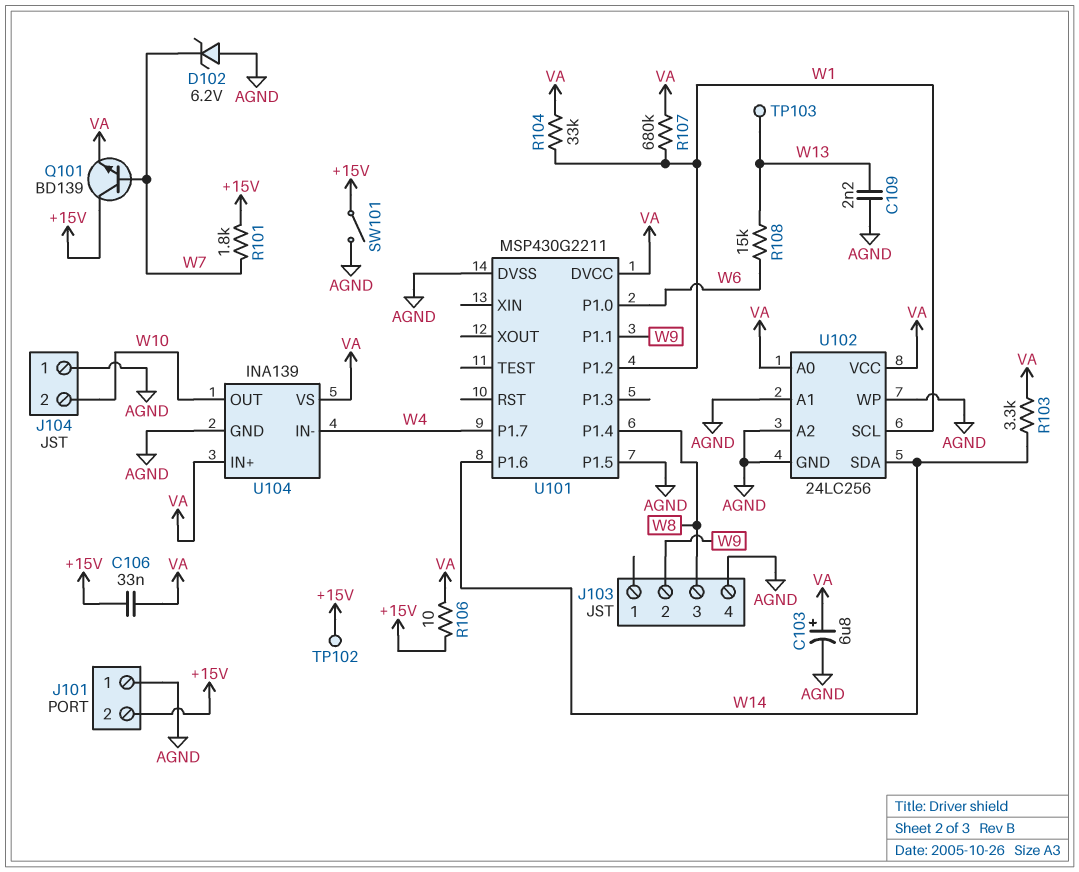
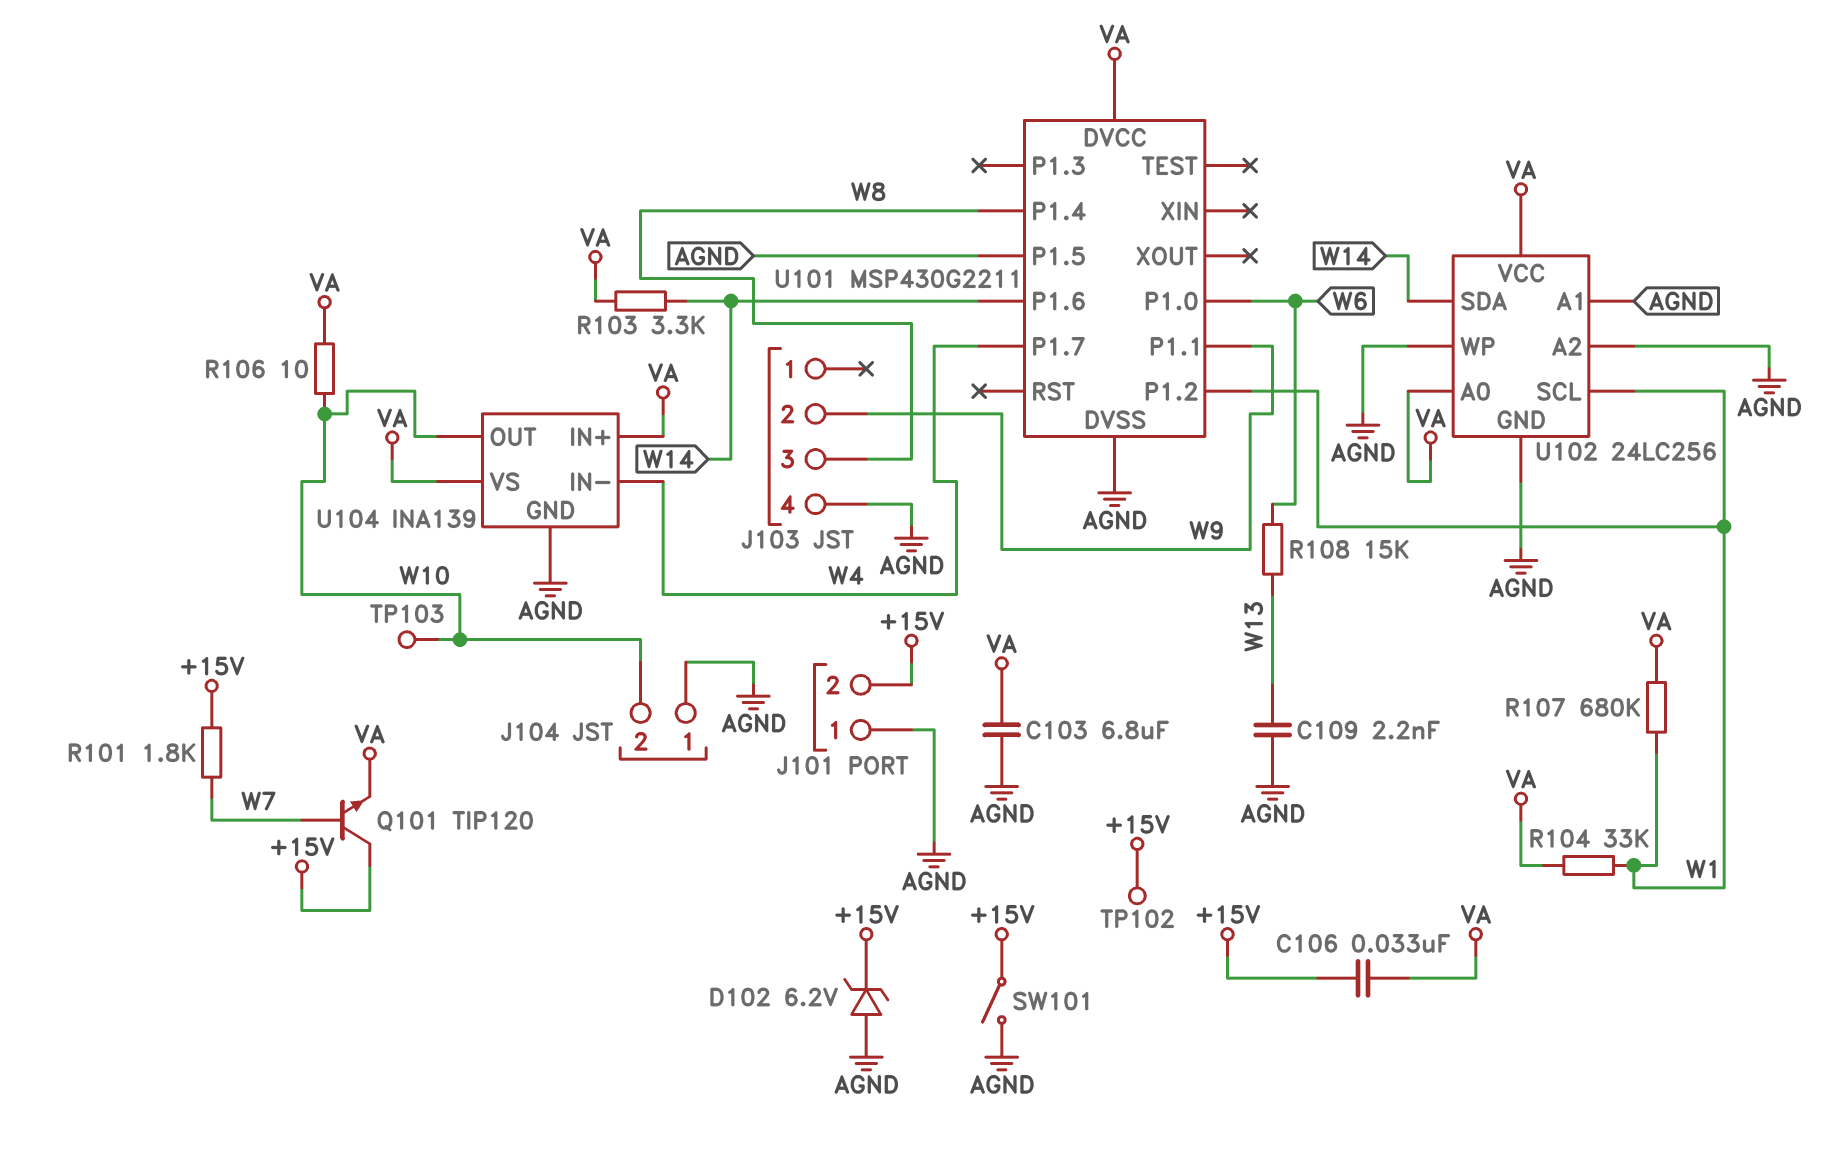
C103: 6.8uF (plus VA, minus AGND) -> 6.8uF (AGND, VA)
D102: zener 6.2V (A AGND, K W7) -> zener 6.2V (A AGND, K +15V)
Q101: NPN BD139 (B W7, C +15V, E VA) -> NPN TIP120 (B W7, C +15V, E VA)
R106: 10 (+15V, VA) -> 10 (VA, W10)
TP103: test point (W13) -> test point (W10)

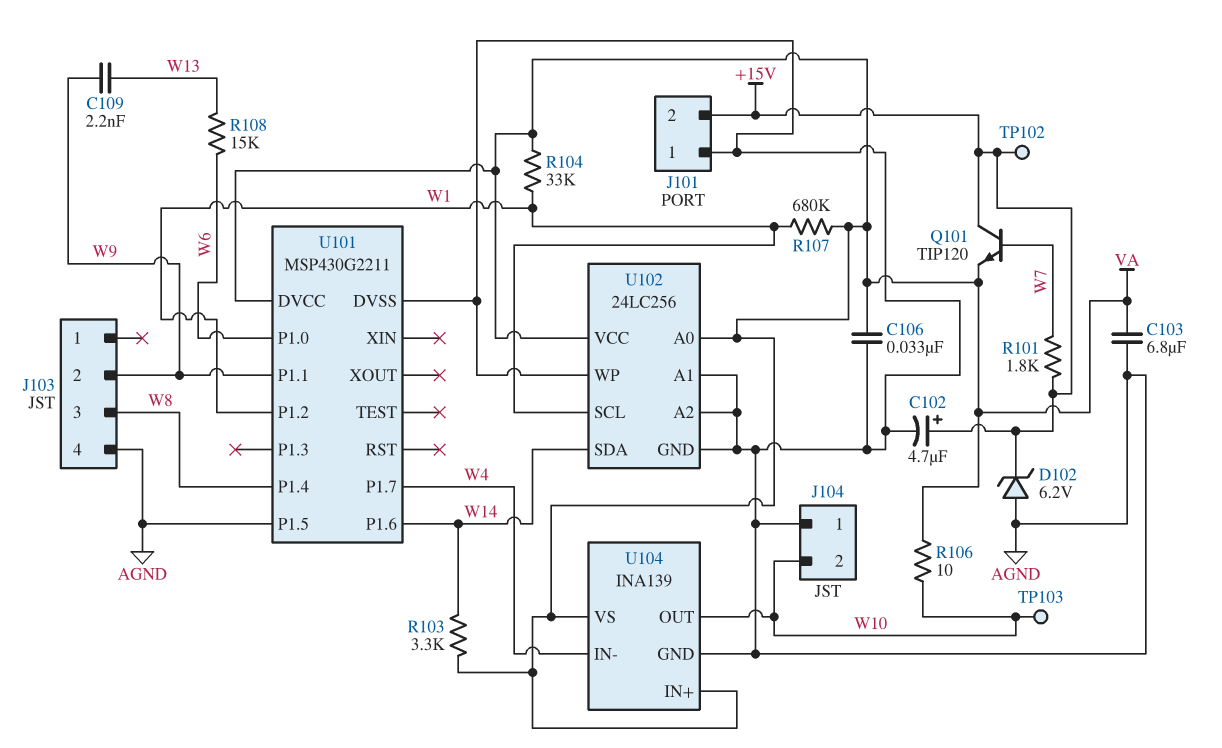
C102: none -> 4.7uF (plus +15V, minus AGND)
C106: 33nF (+15V, VA) -> 33nF (AGND, VA)
C109: 2.2nF (AGND, W13) -> 2.2nF (W9, W13)
SW101: switch (+15V, AGND) -> none

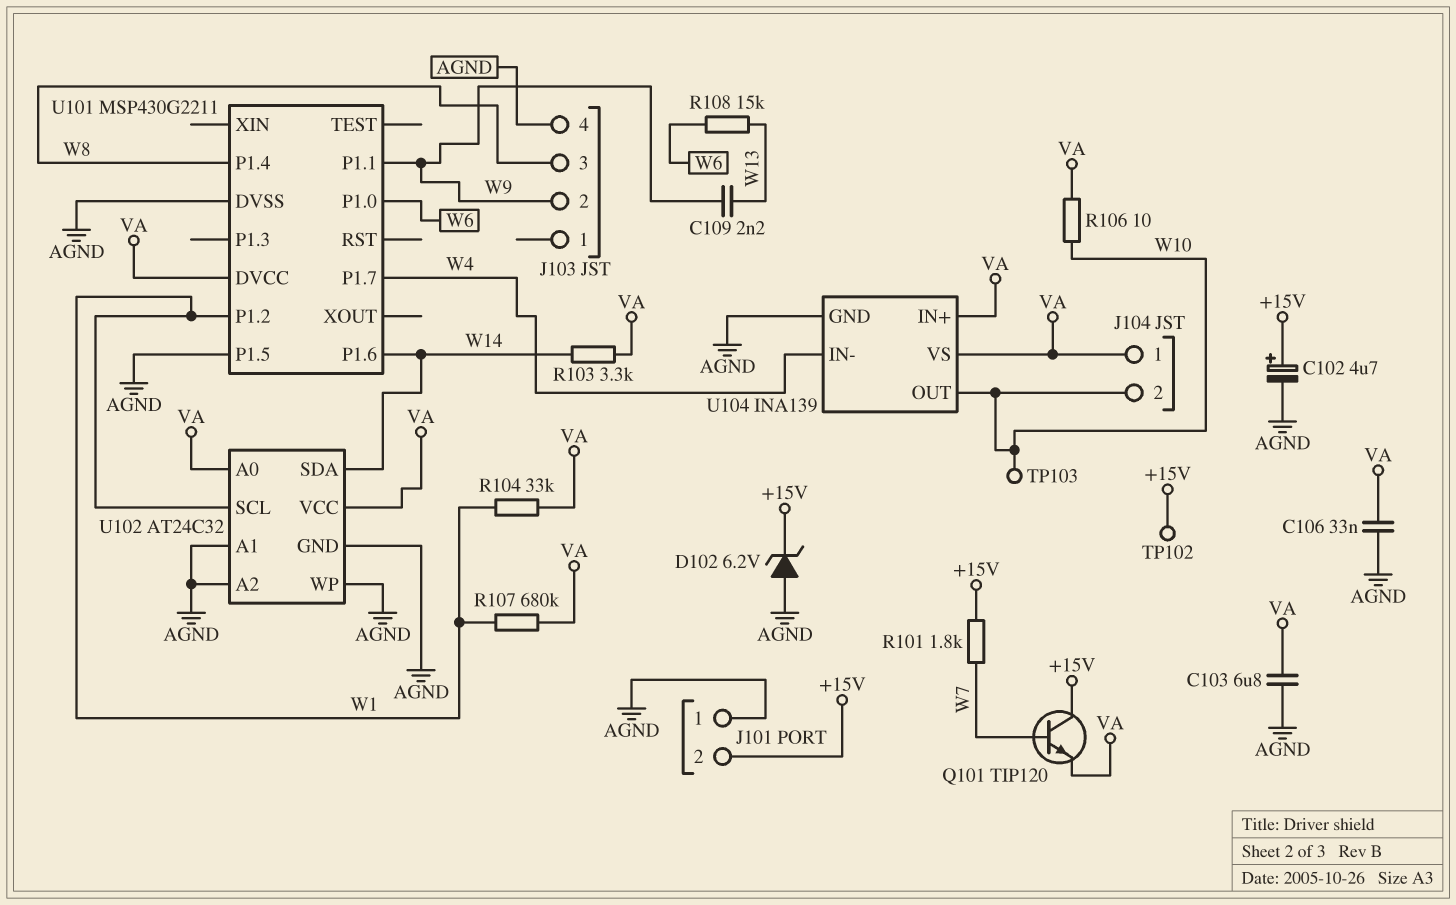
J104 pin 1: AGND -> VA
U102: 24LC256 -> AT24C32

